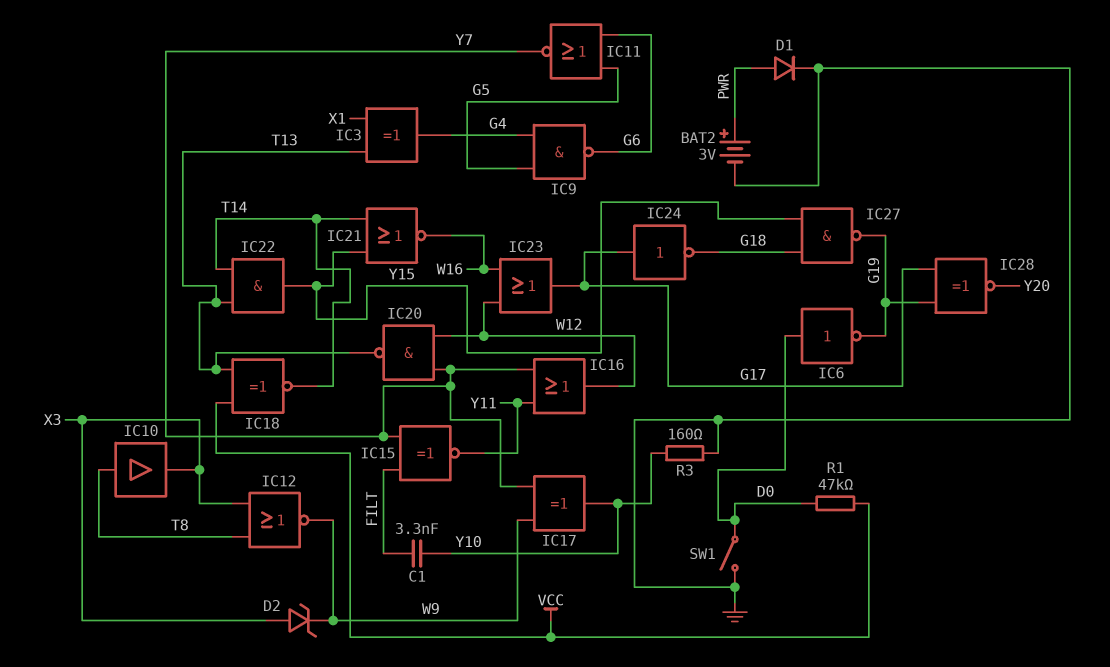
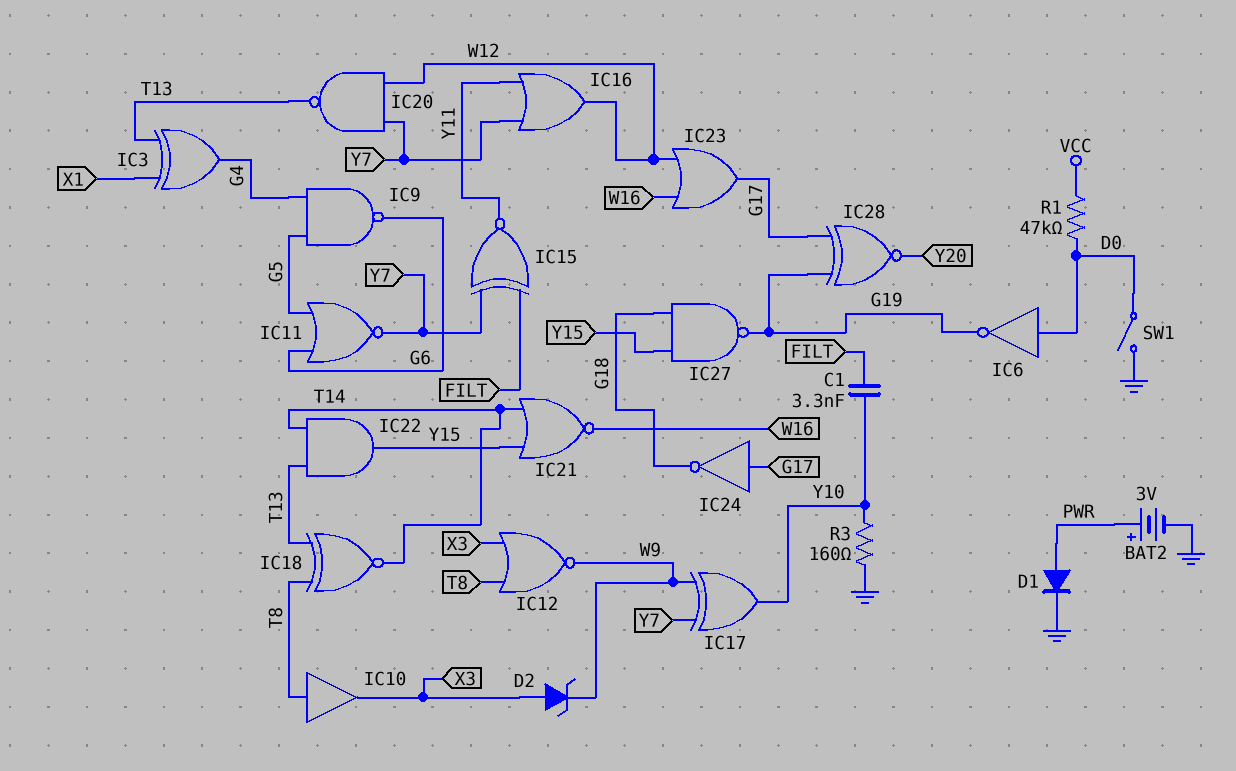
IC18: XNOR (in T13, in VCC, out T14) -> XNOR (in T8, in T13, out T14)

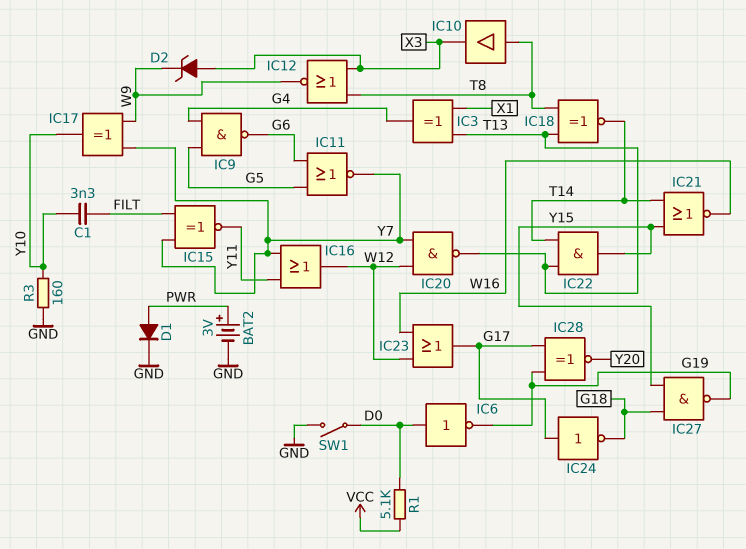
R1: 47k (D0, VCC) -> 5.1k (D0, VCC)

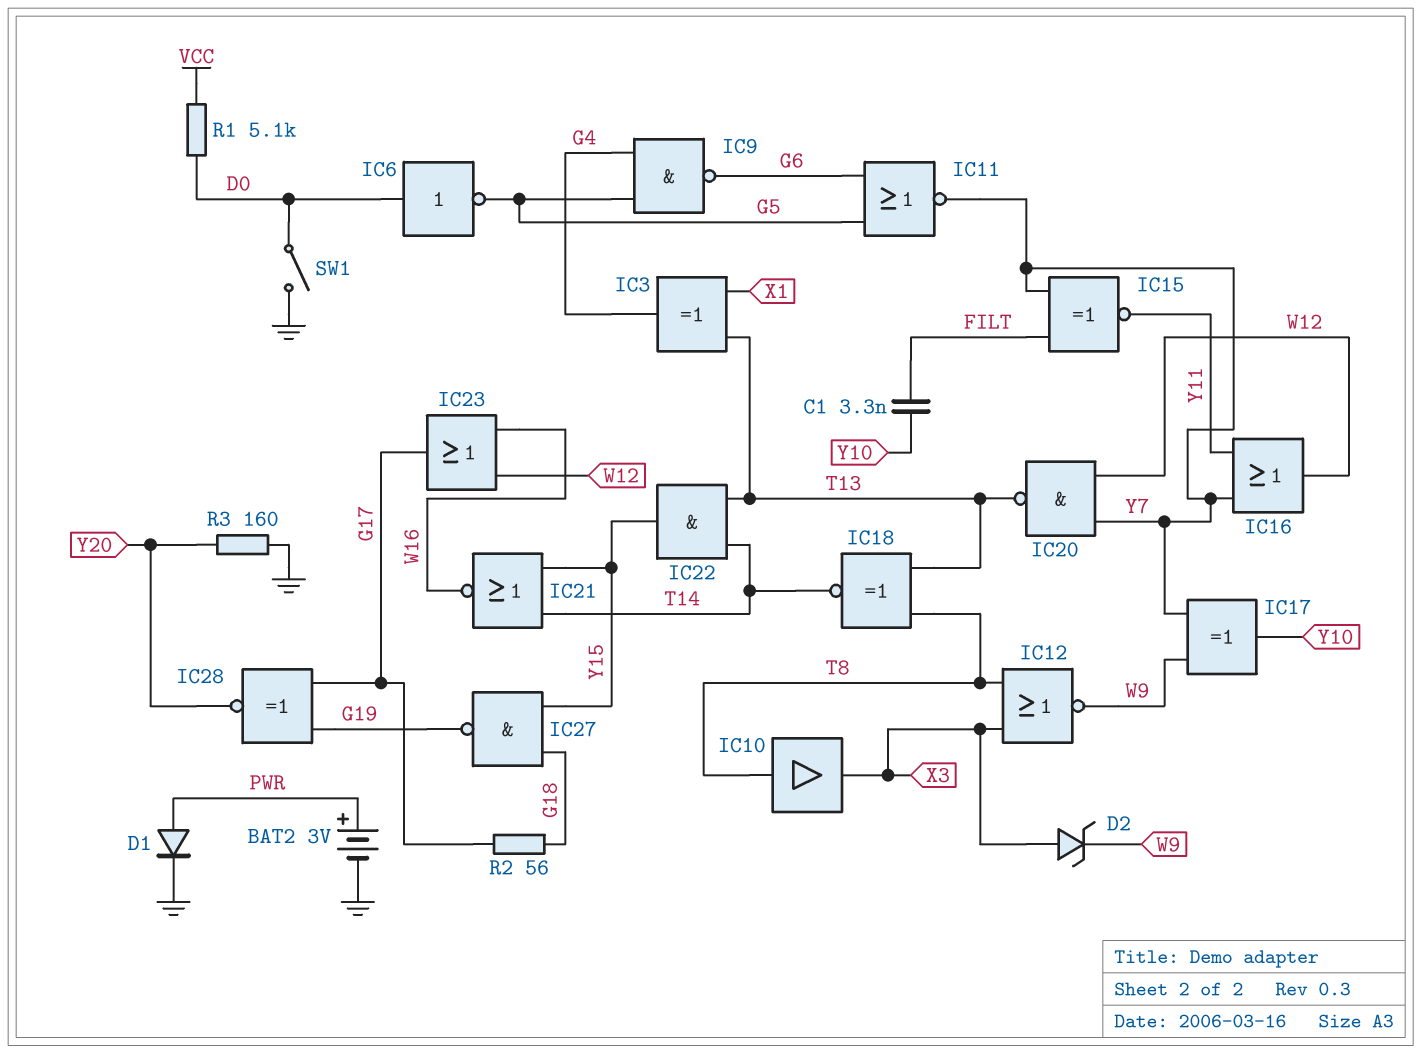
IC6: NOT (in D0, out G19) -> NOT (in D0, out G5)
IC24: NOT (in G17, out G18) -> none
R2: none -> 56 (G17, G18)
R3: 160 (GND, Y10) -> 160 (GND, Y20)

